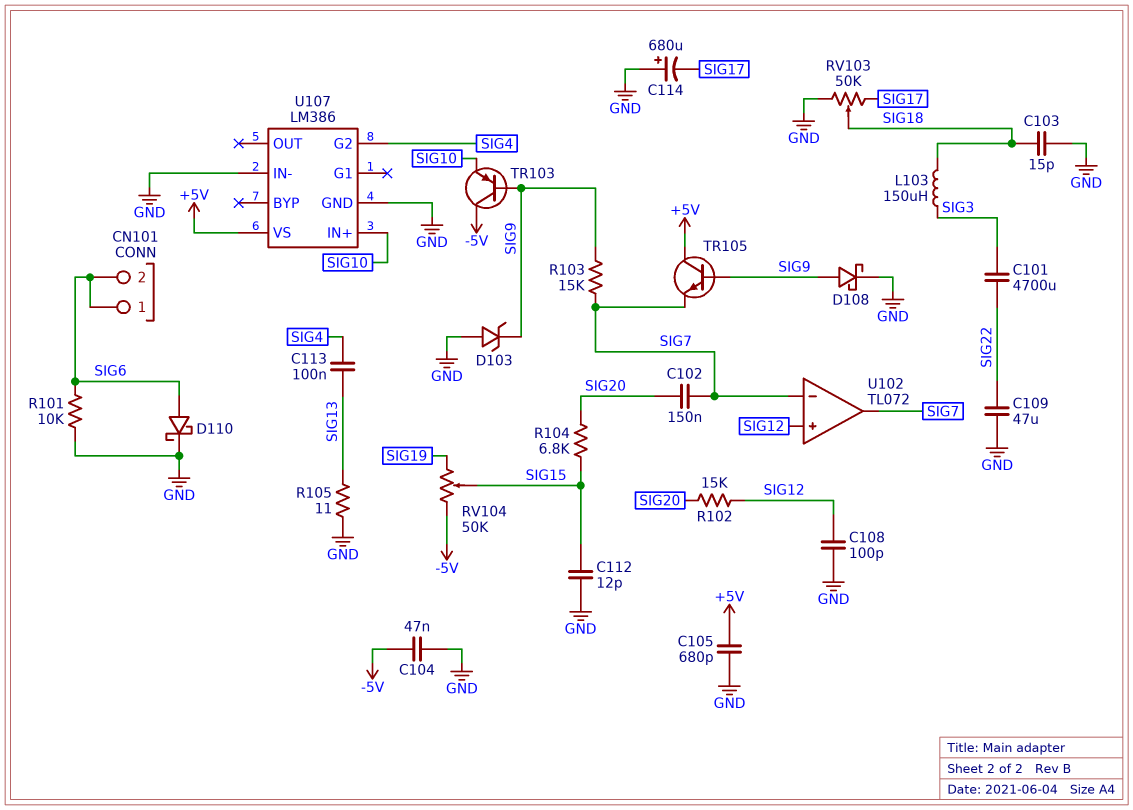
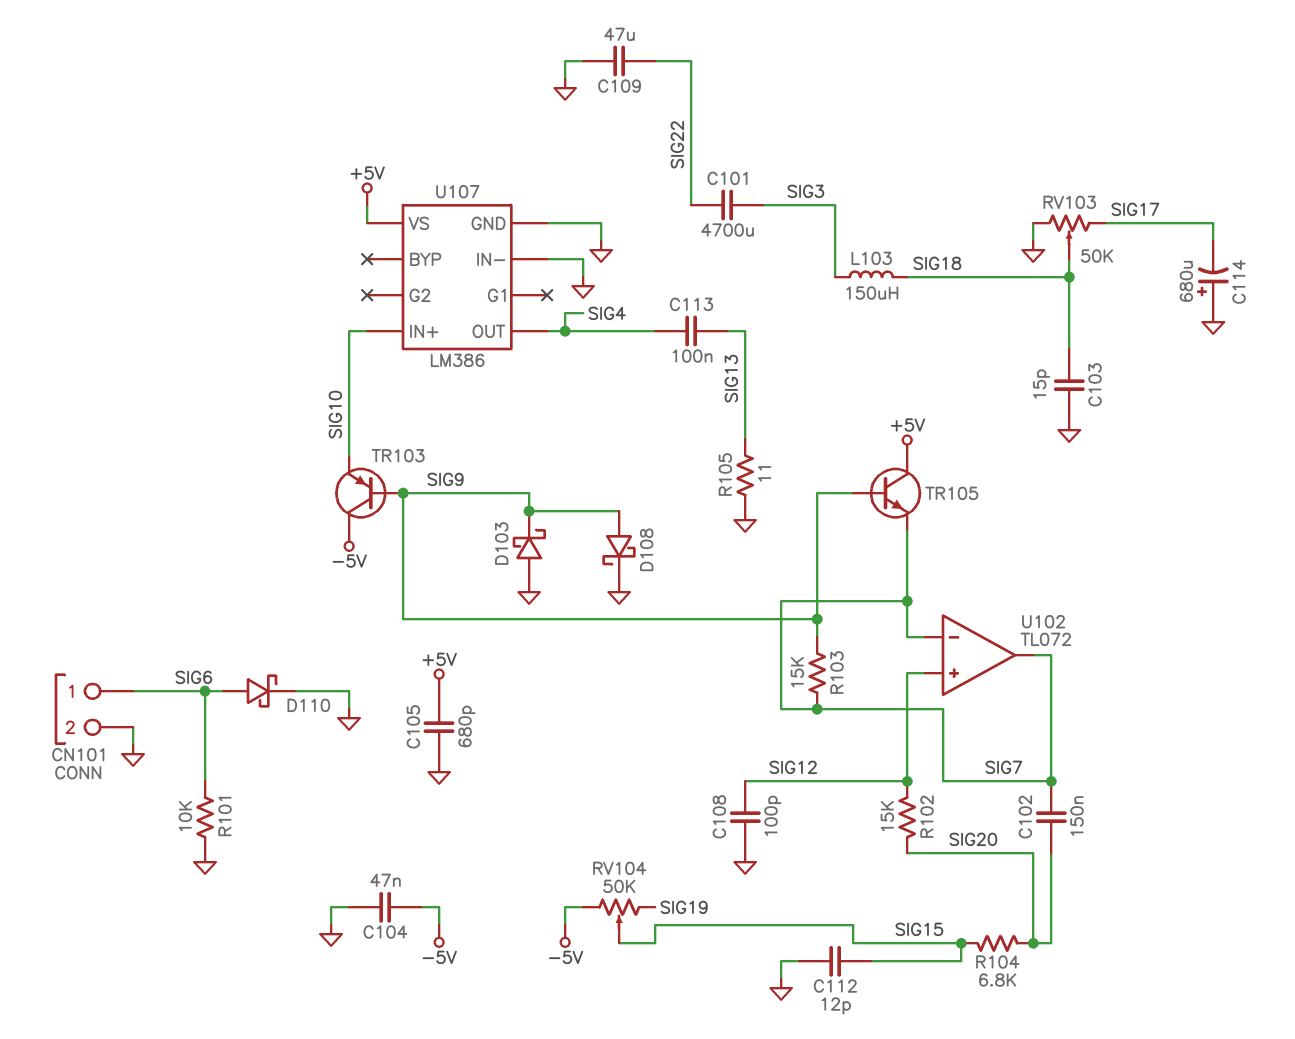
CN101 pin 2: SIG6 -> GND
D103: zener (A GND, K SIG9) -> schottky (A GND, K SIG9)
U107 pin G2: SIG4 -> none
U107 pin OUT: none -> SIG4

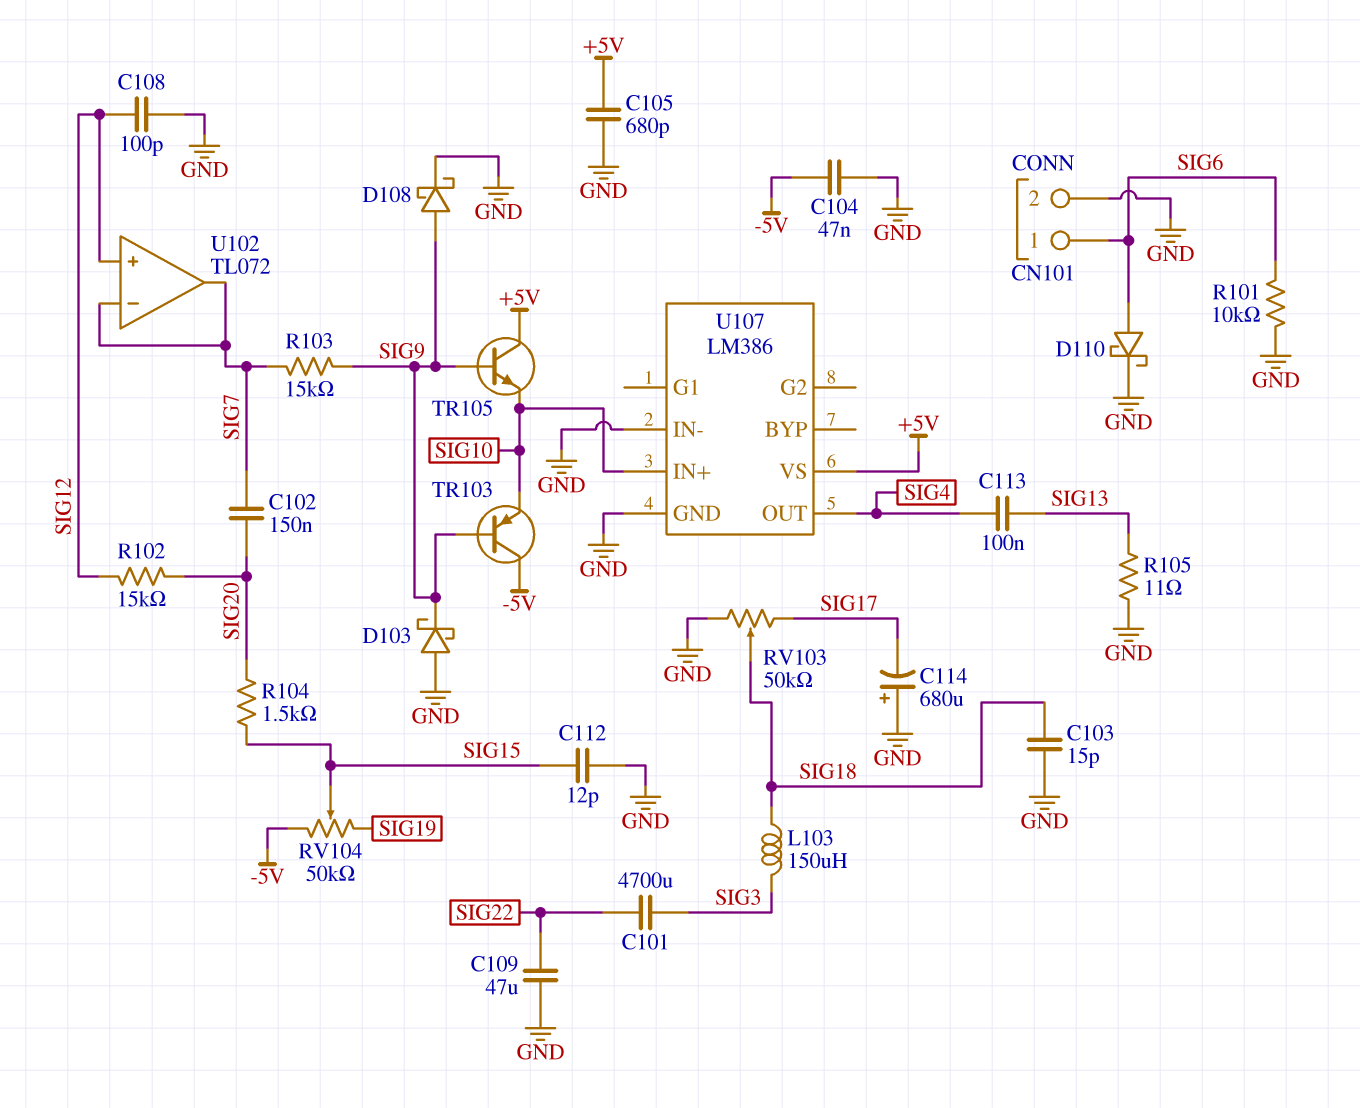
R104: 6.8k (SIG15, SIG20) -> 1.5k (SIG15, SIG20)
TR105: NPN (B SIG9, C +5V, E SIG7) -> NPN (B SIG9, C +5V, E SIG10)

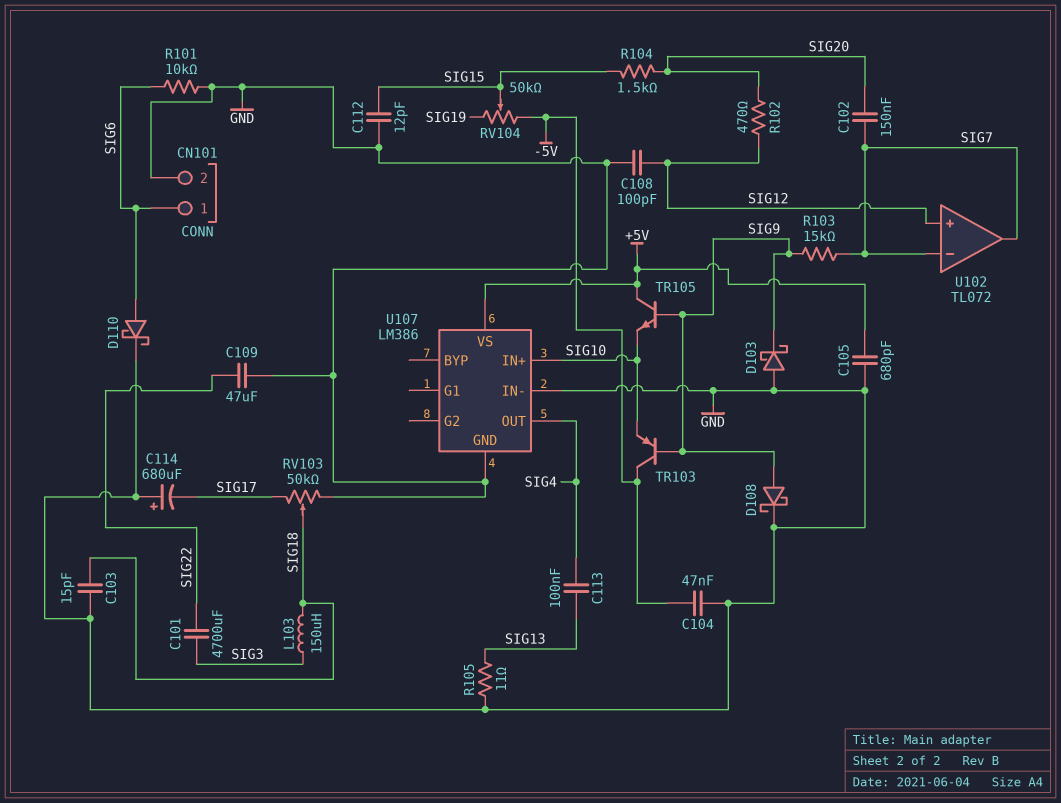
R102: 15k (SIG12, SIG20) -> 470 (SIG12, SIG20)

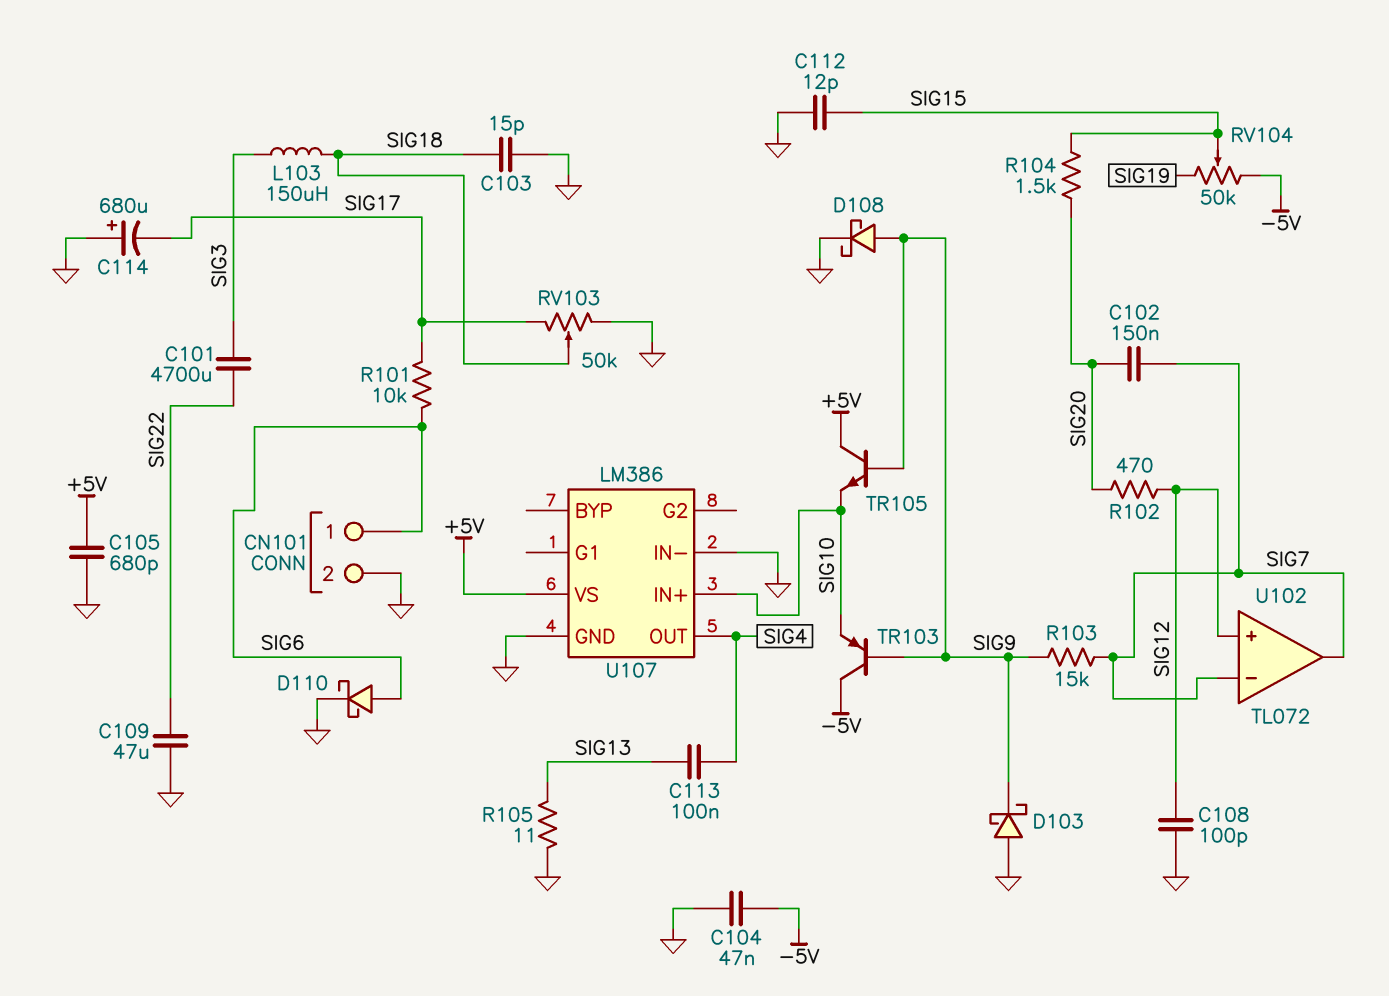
R101: 10k (GND, SIG6) -> 10k (SIG6, SIG17)

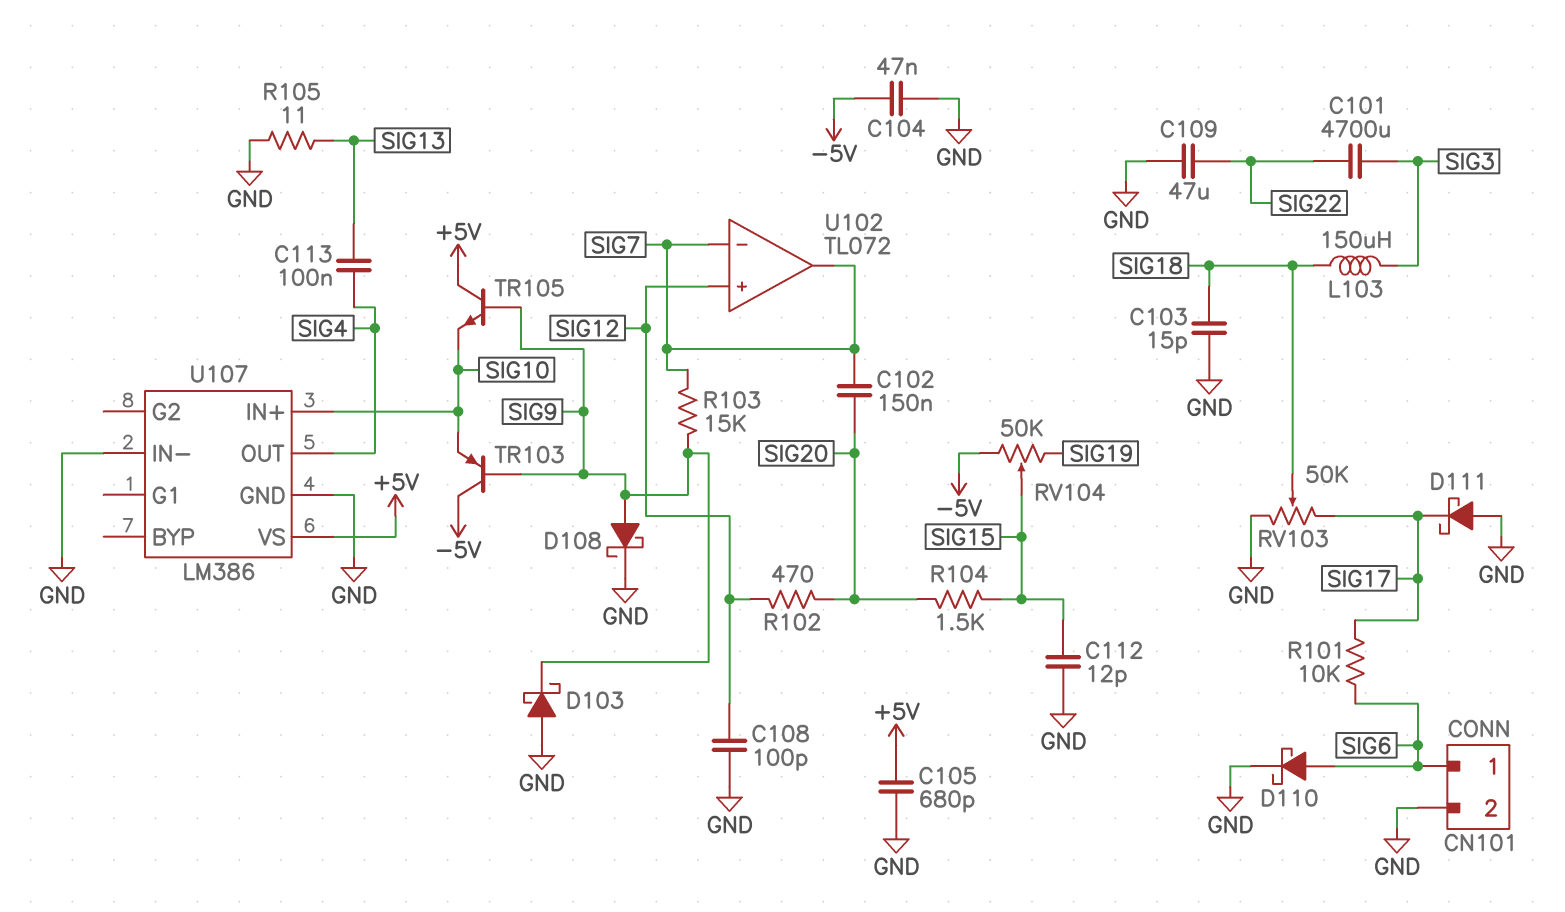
C114: 680uF (plus GND, minus SIG17) -> none
D111: none -> schottky (A GND, K SIG17)

